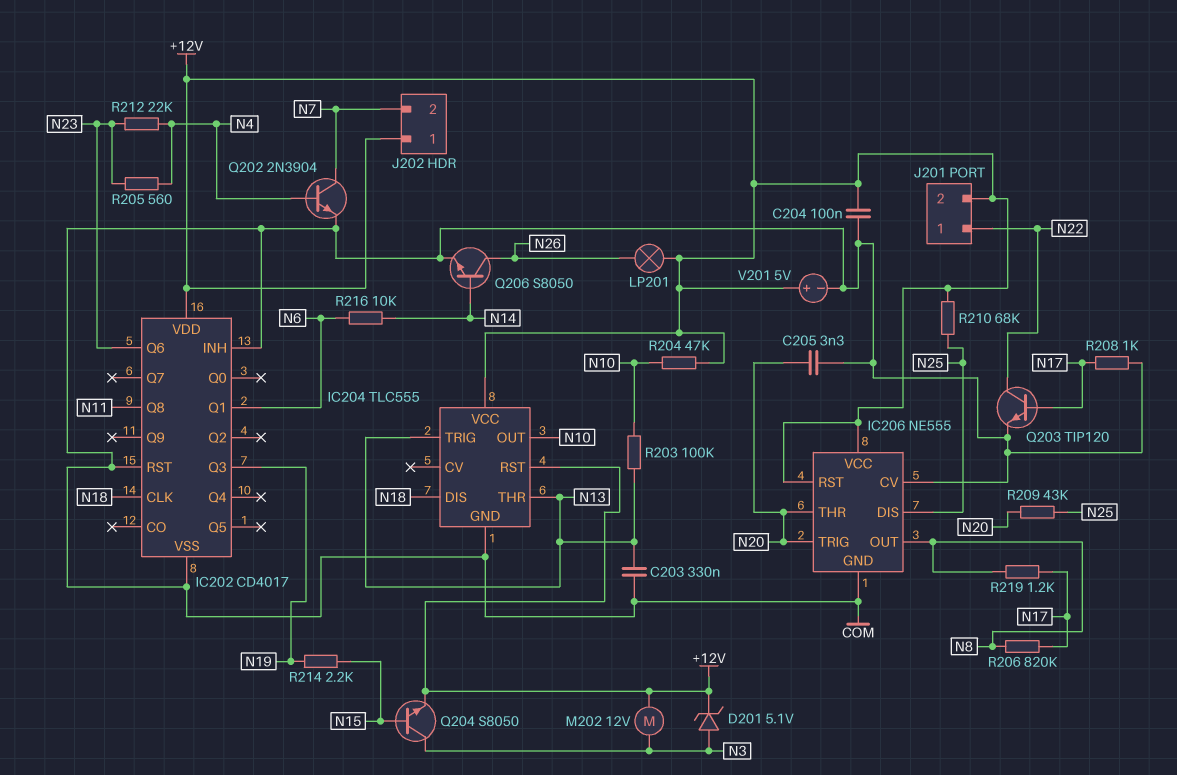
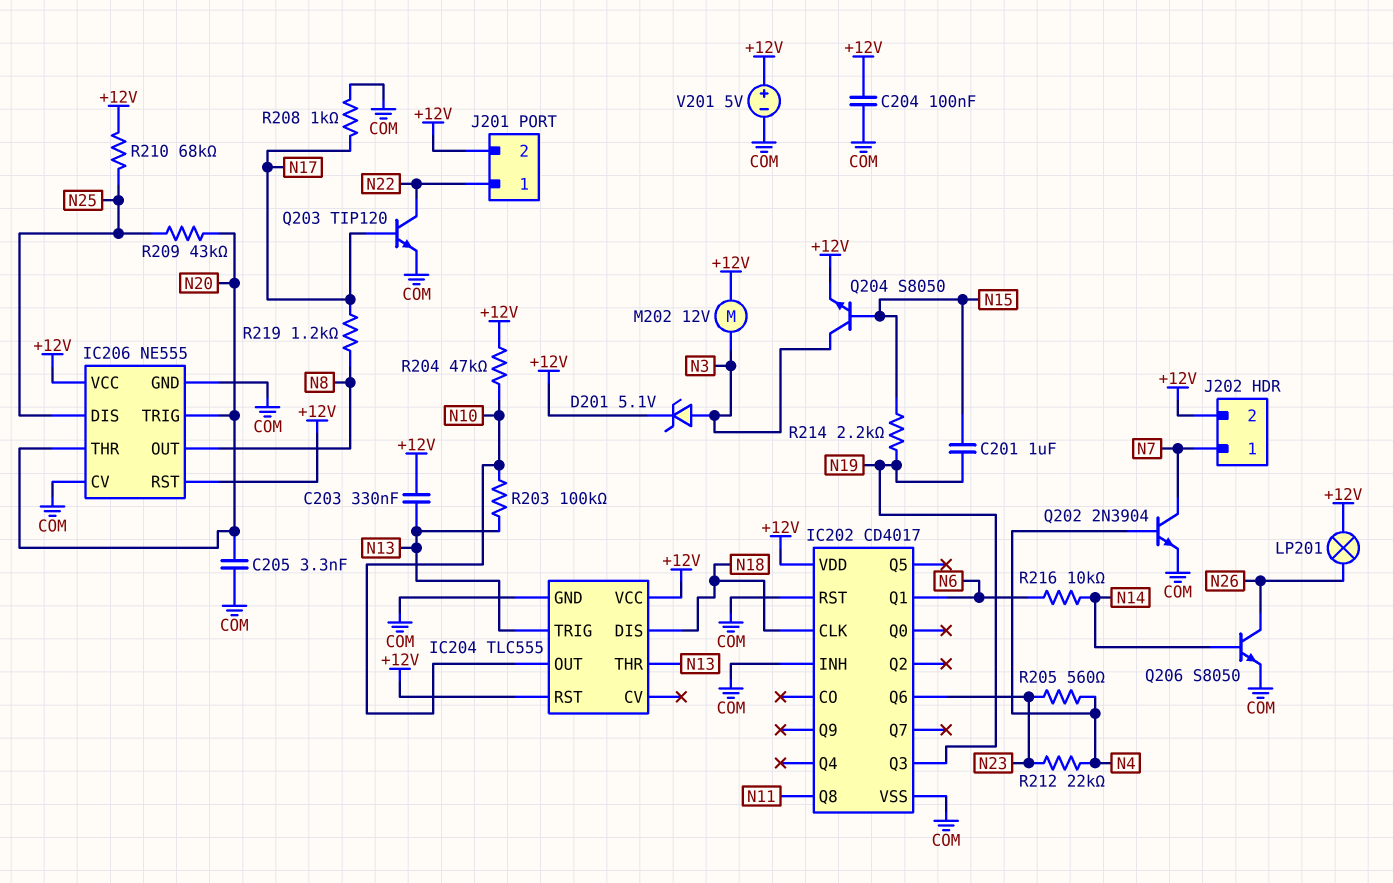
C201: none -> 1uF (N15, N19)
C203: 330nF (COM, N13) -> 330nF (+12V, N13)
J202 pin 1: +12V -> N7
J202 pin 2: N7 -> +12V
R206: 820k (N8, N17) -> none

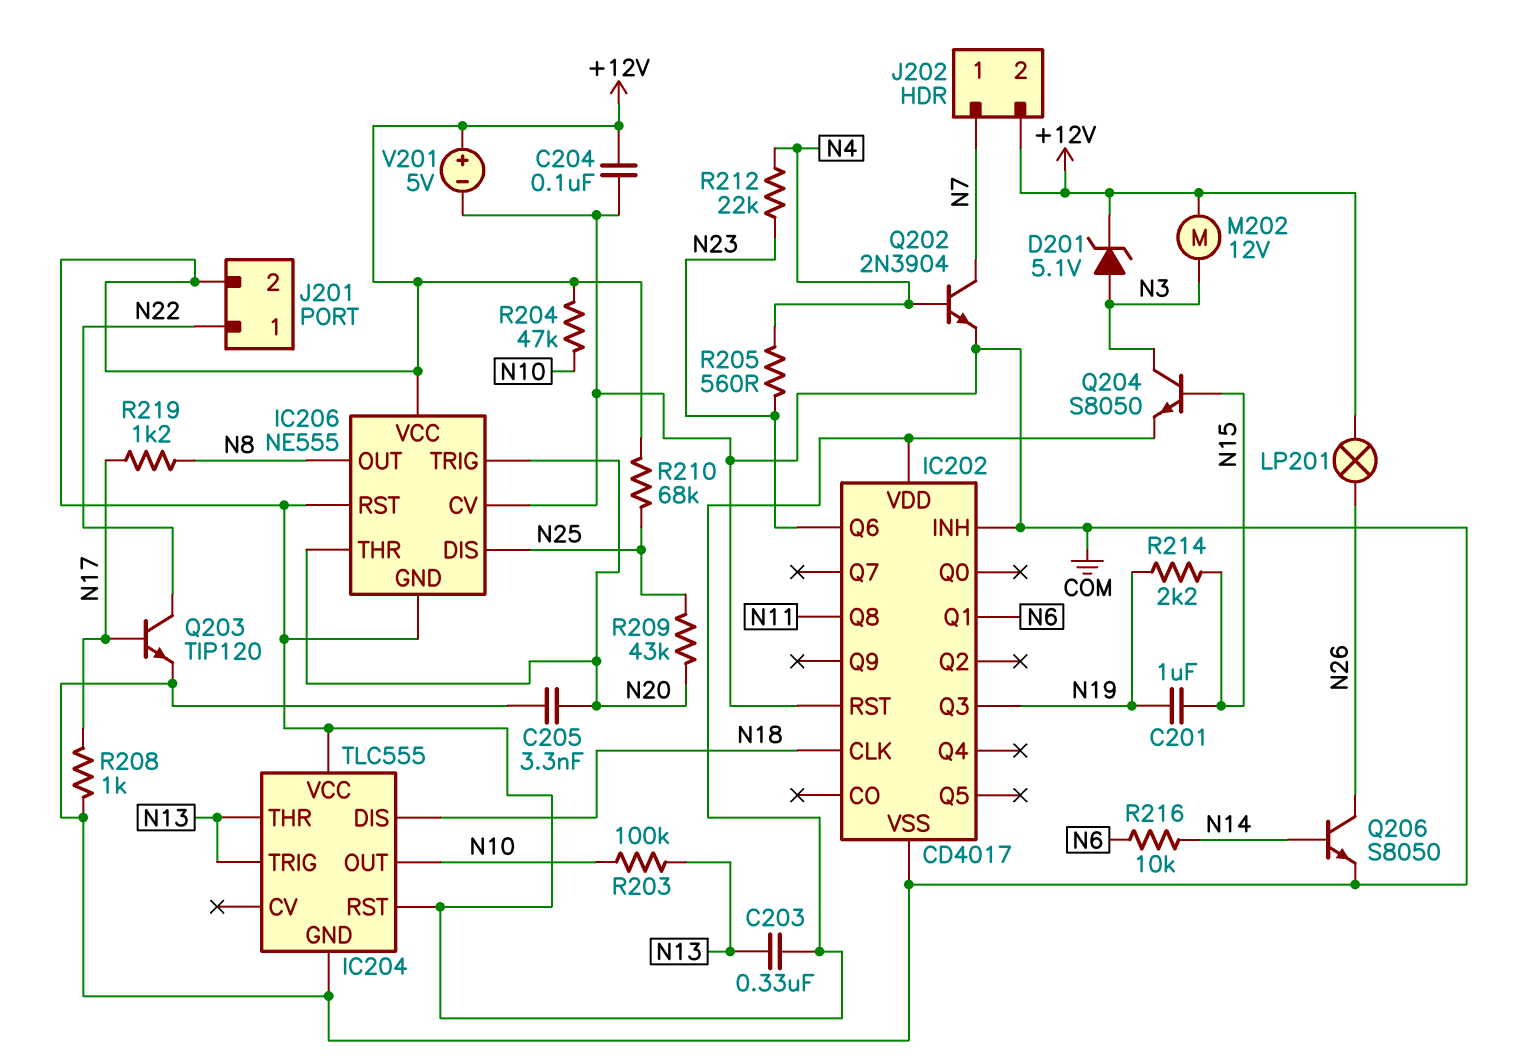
IC206 pin GND: COM -> +12V

